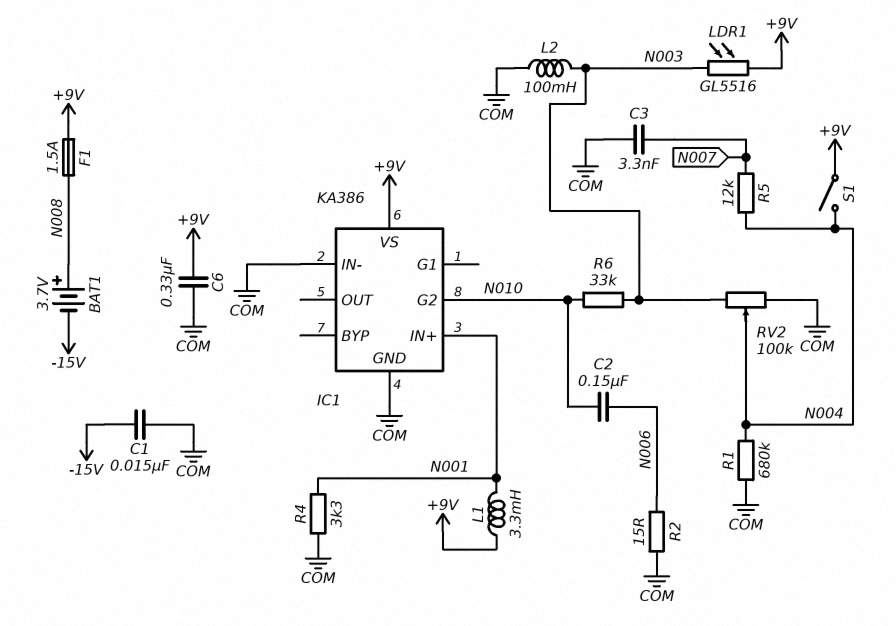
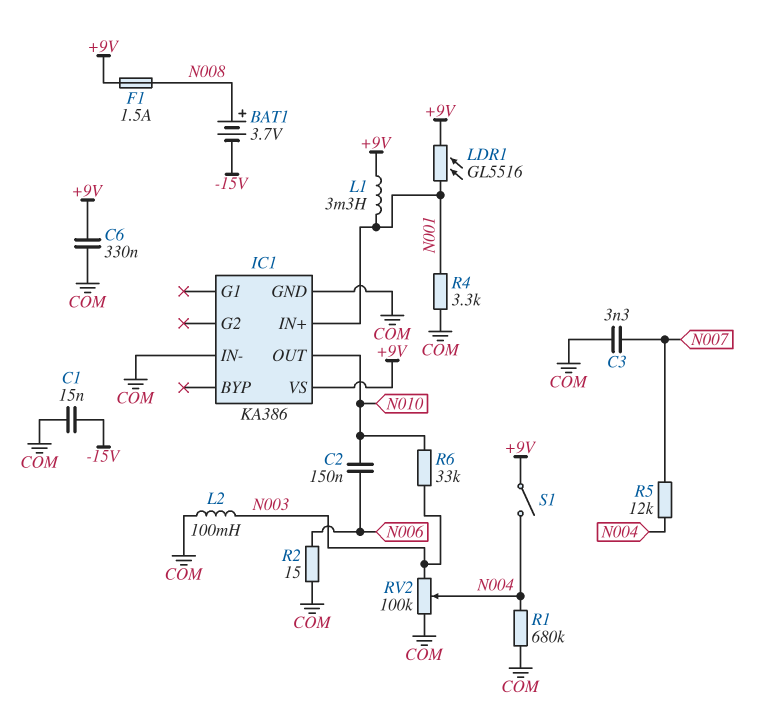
IC1 pin G2: N010 -> none
IC1 pin OUT: none -> N010
LDR1: GL5516 (+9V, N003) -> GL5516 (+9V, N001)

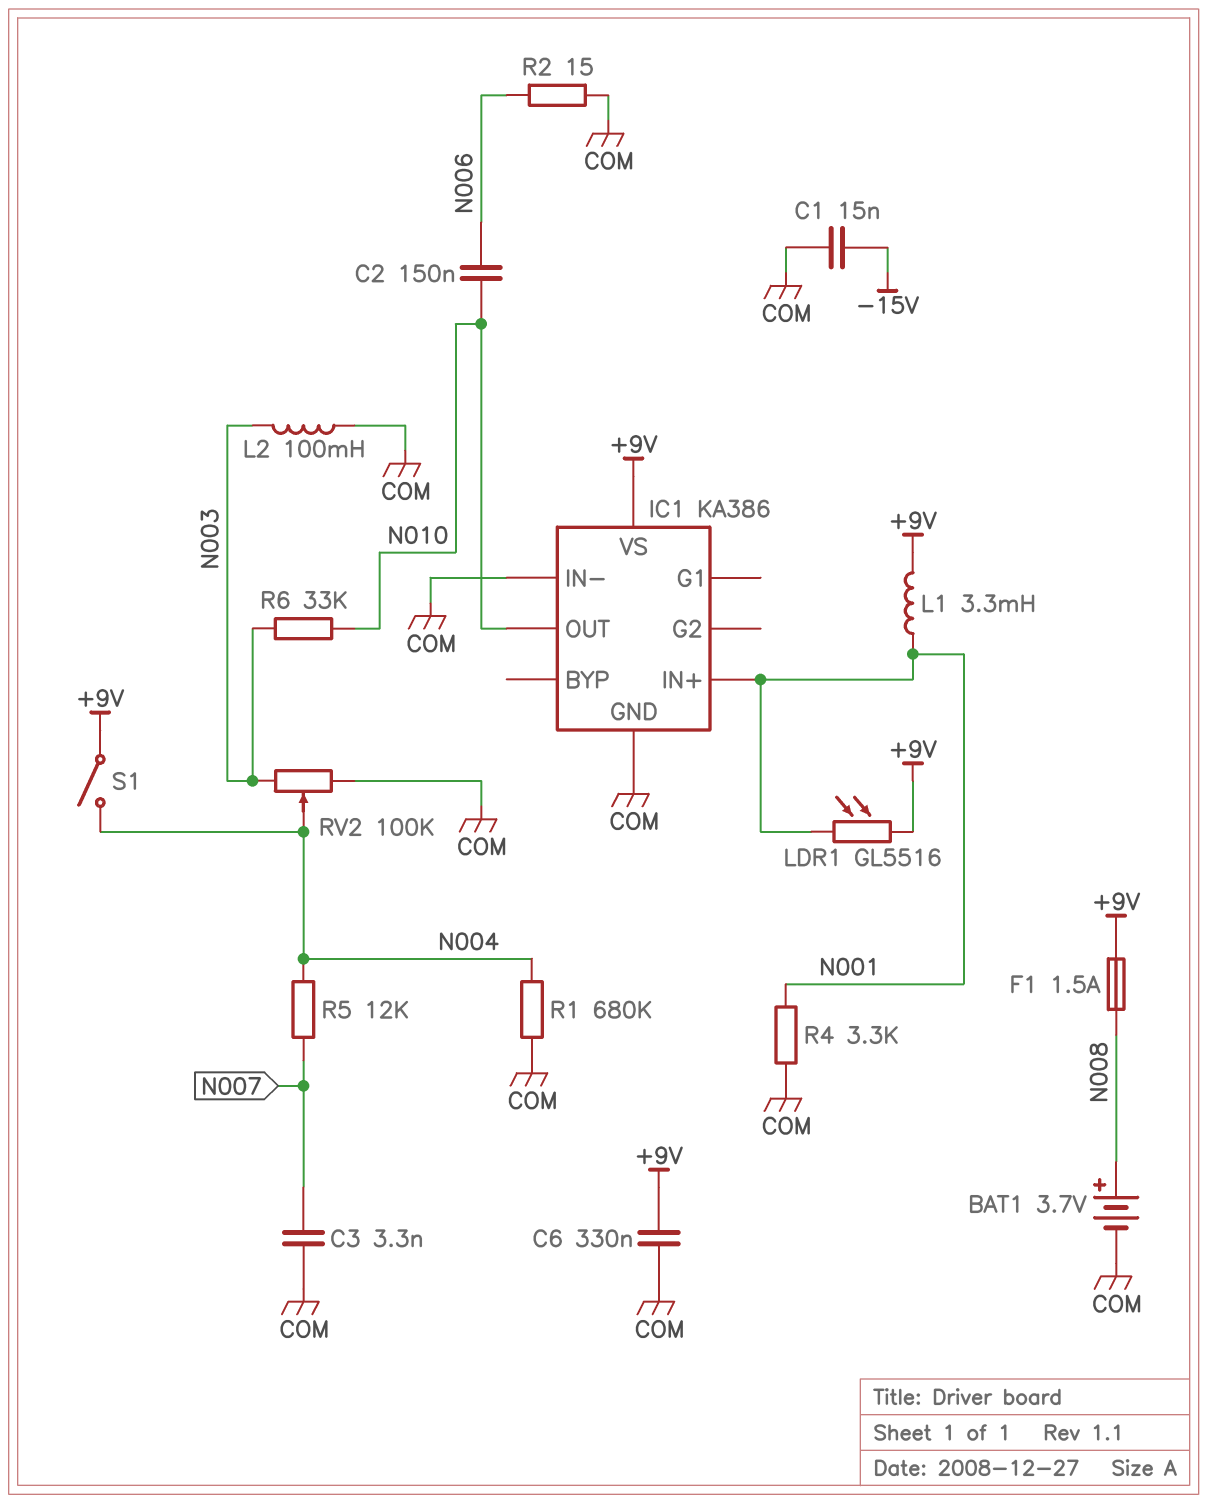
BAT1: 3.7V (plus N008, minus -15V) -> 3.7V (plus N008, minus COM)

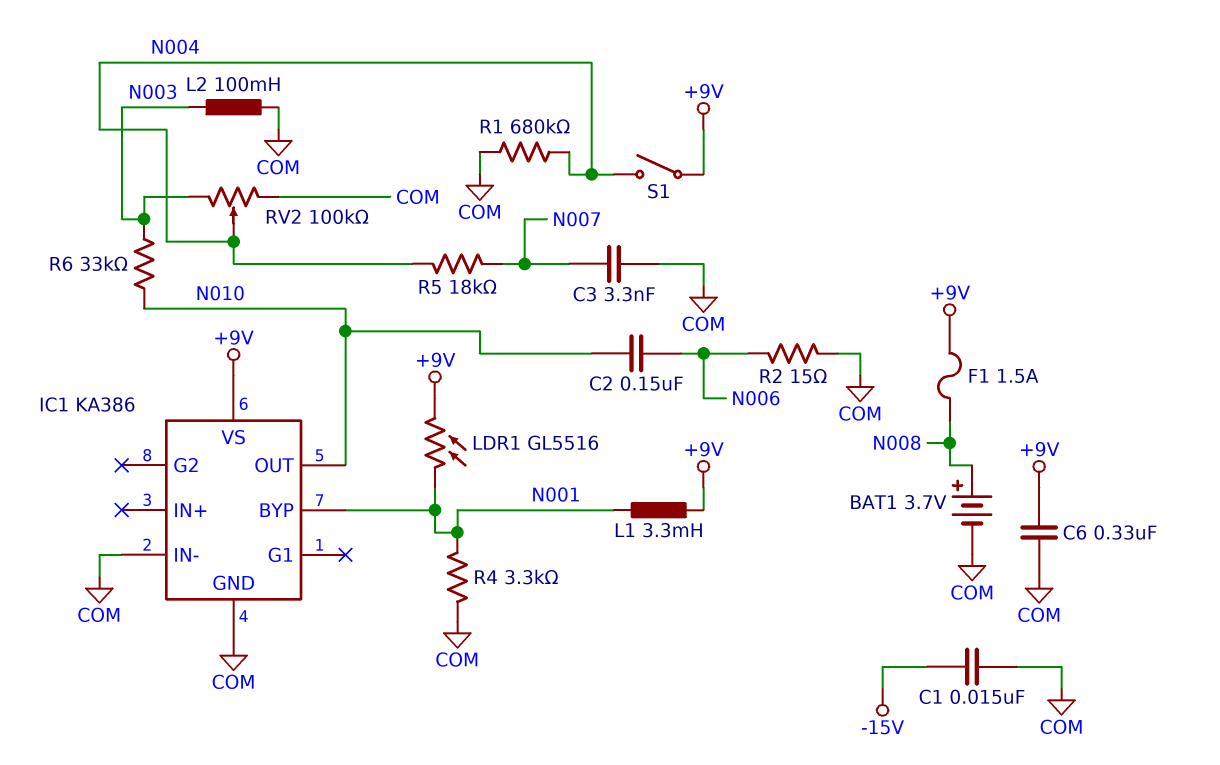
IC1 pin BYP: none -> N001
IC1 pin IN+: N001 -> none
R5: 12k (N004, N007) -> 18k (N004, N007)

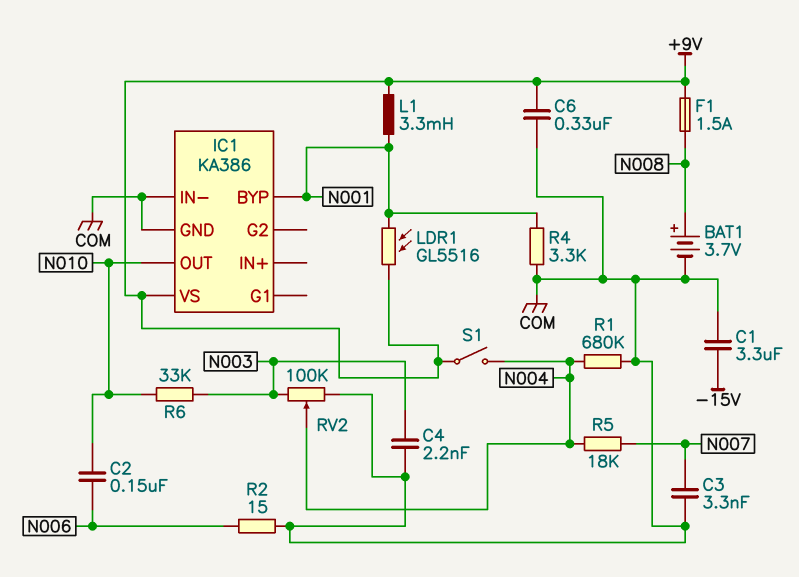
C1: 15nF (-15V, COM) -> 3.3uF (-15V, COM)
C4: none -> 2.2nF (COM, N003)
L2: 100mH (COM, N003) -> none

